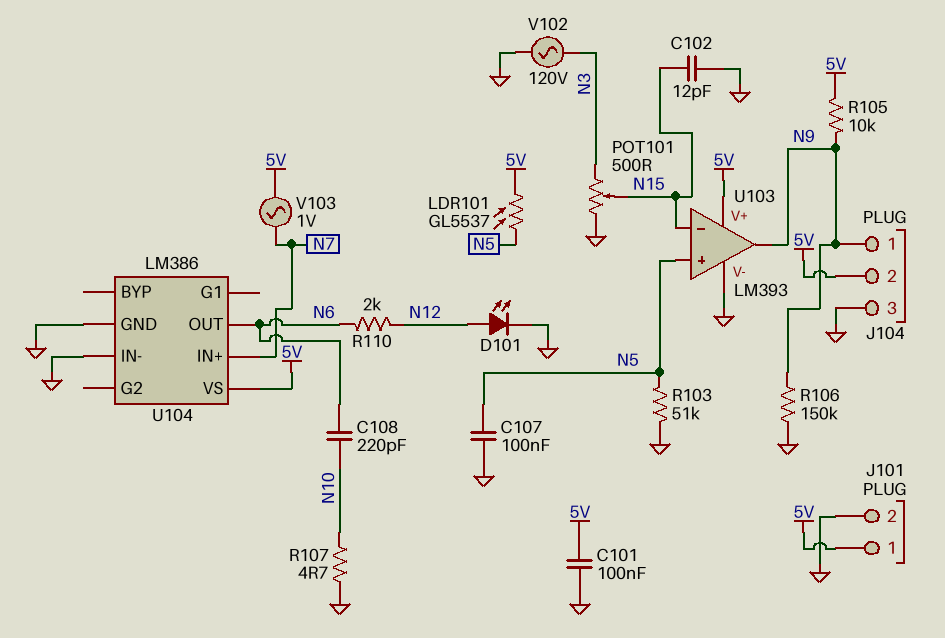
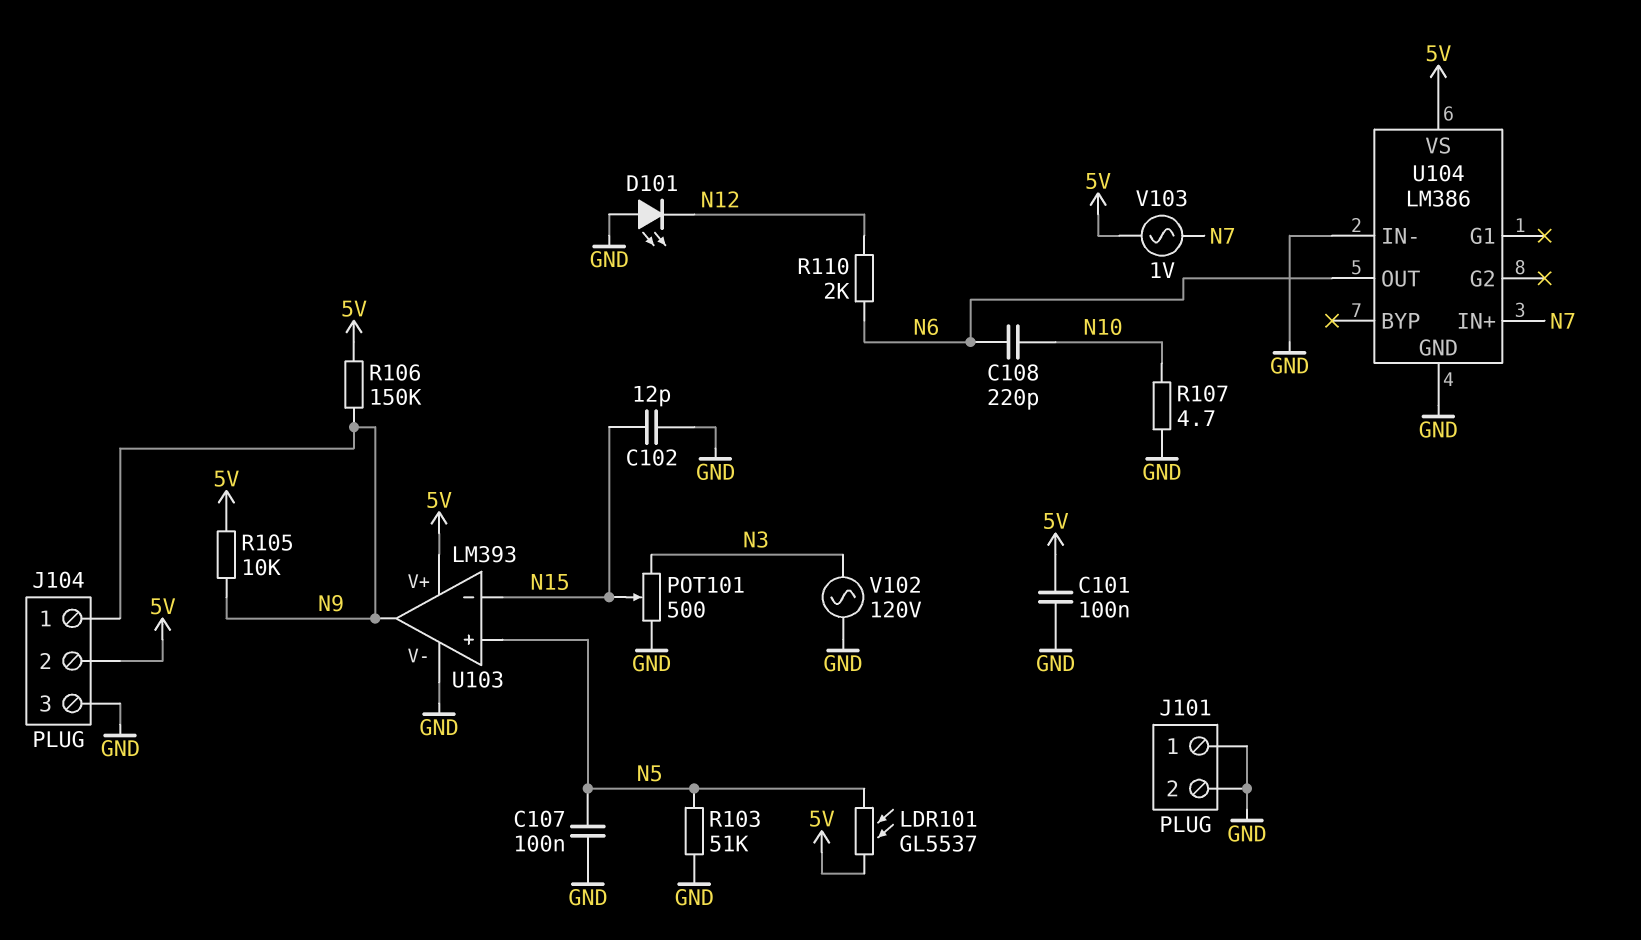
D101: LED (A N12, K GND) -> LED (A GND, K N12)
J101 pin 1: 5V -> GND
R106: 150k (GND, N9) -> 150k (5V, N9)

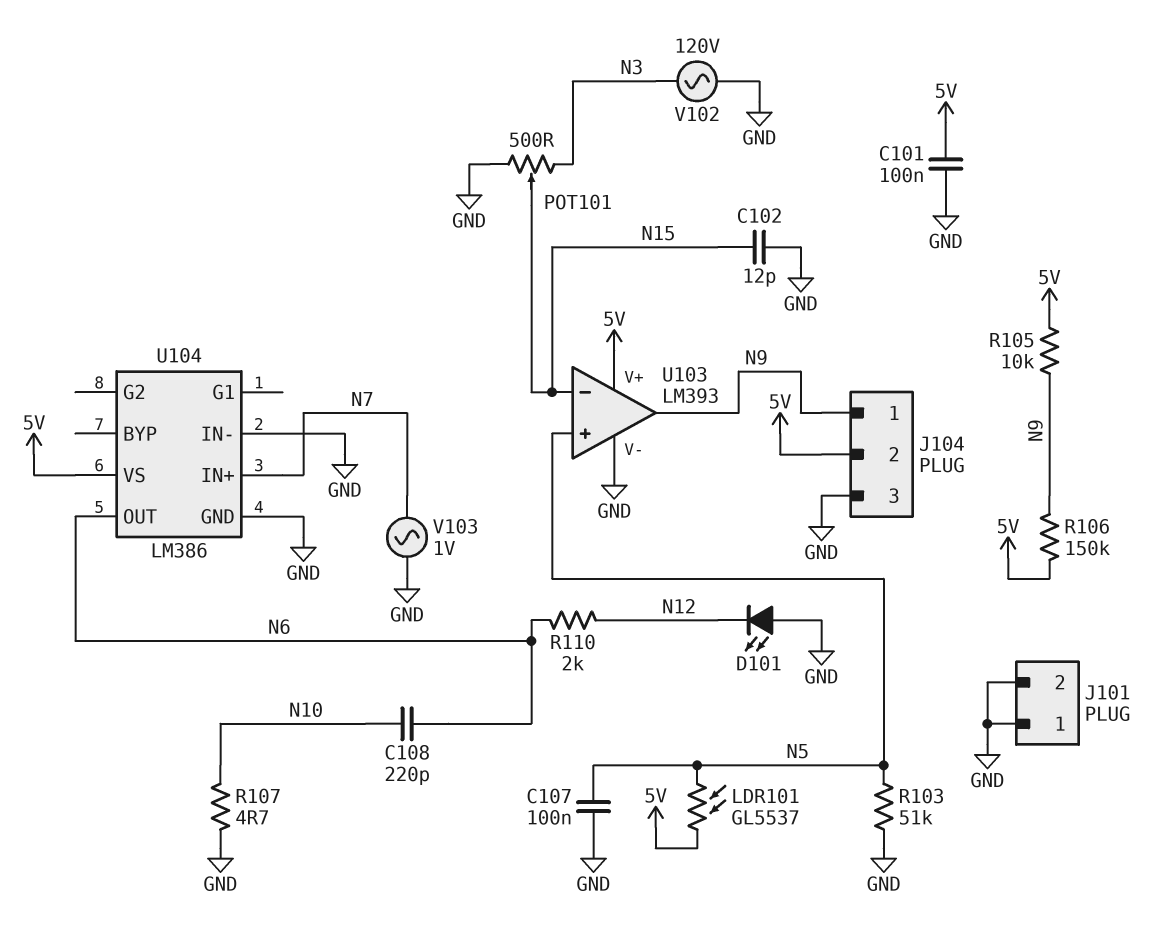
V103: AC 1V (5V, N7) -> AC 1V (GND, N7)

